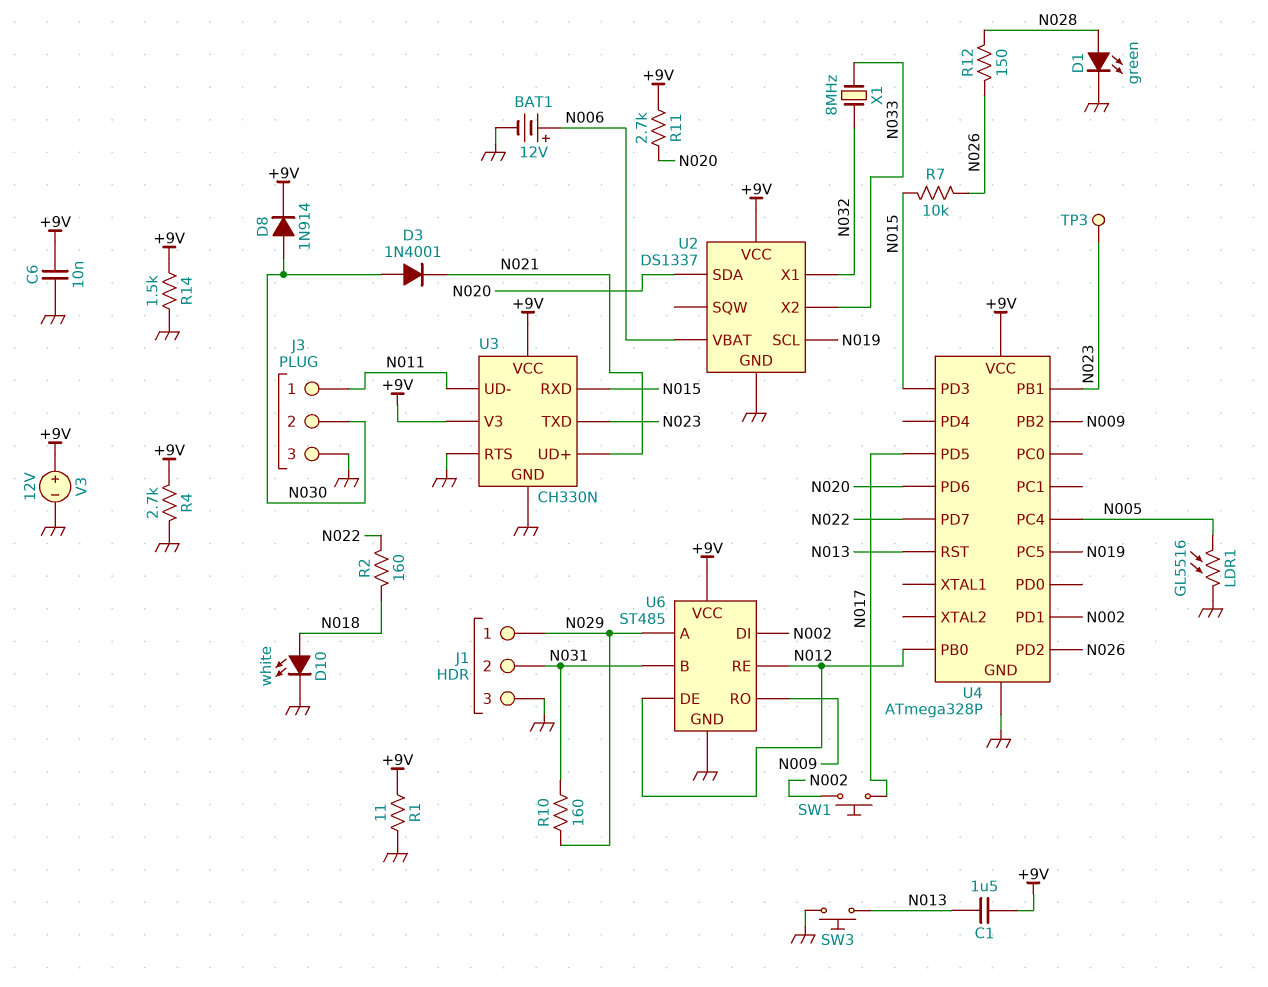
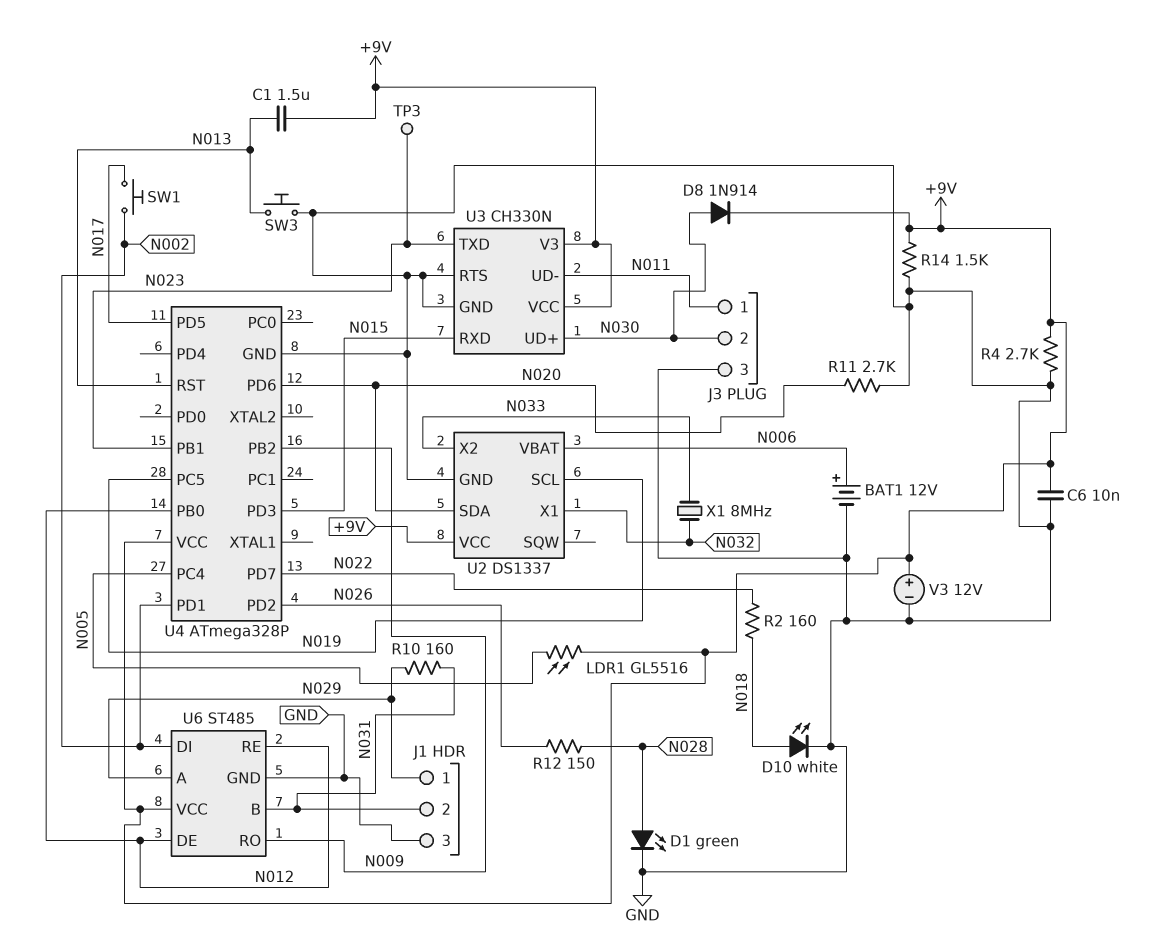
D3: diode 1N4001 (A N030, K N021) -> none
LDR1: GL5516 (GND, N005) -> GL5516 (+9V, N005)
R1: 11 (+9V, GND) -> none
R7: 10k (N015, N026) -> none
R11: 2.7k (+9V, N020) -> 2.7k (GND, N020)
U3 pin UD+: N021 -> N030

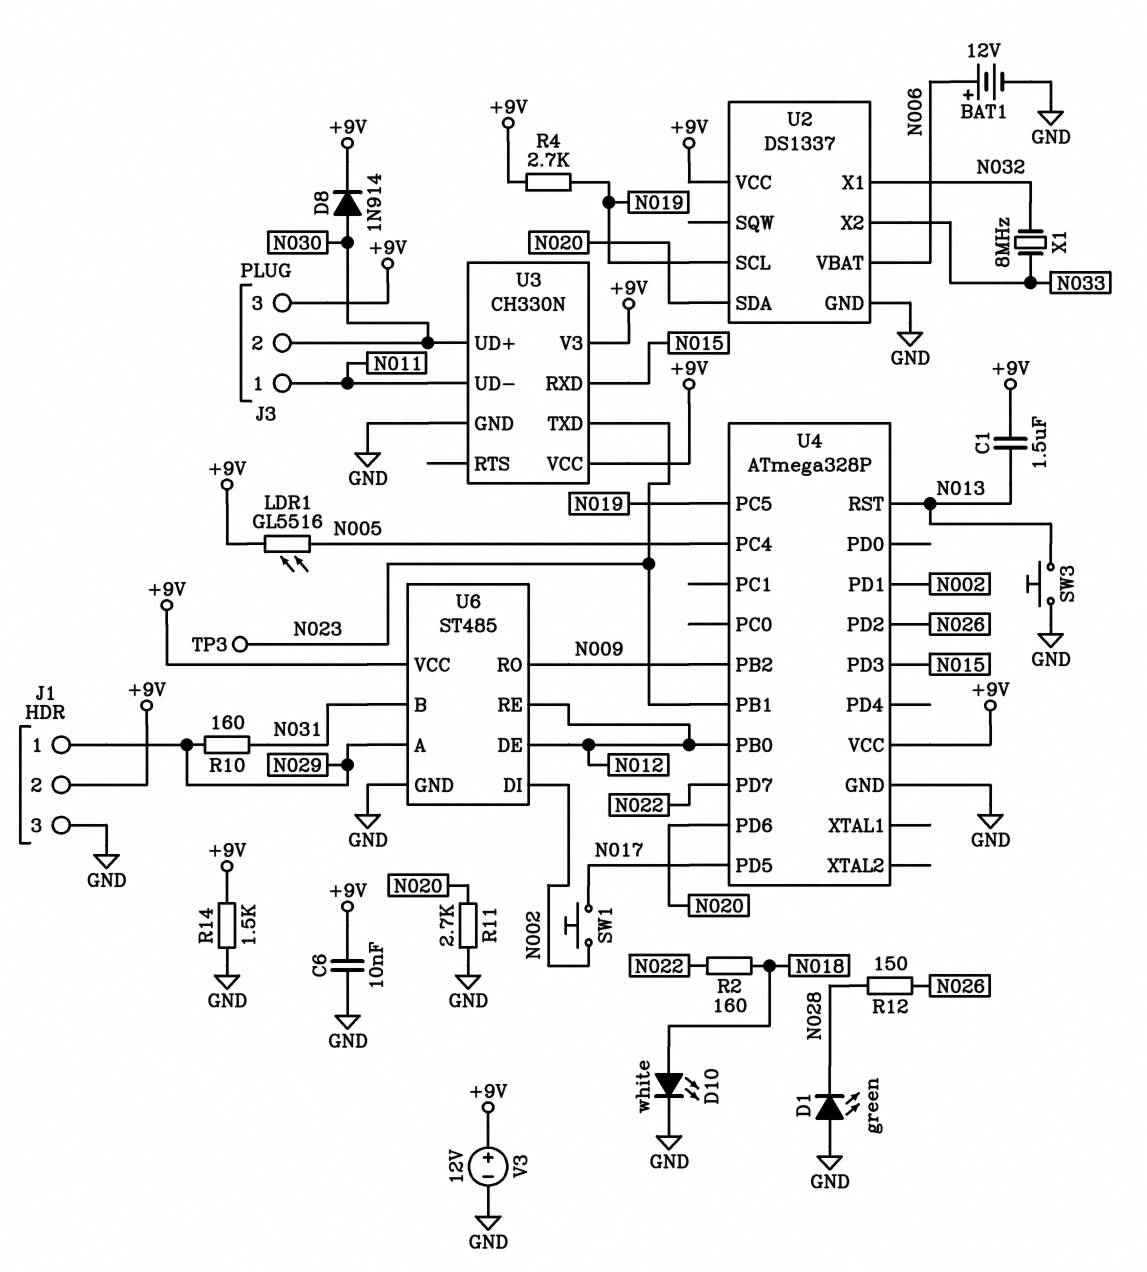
D1: LED green (A N028, K GND) -> LED green (A GND, K N028)
J1 pin 2: N031 -> +9V
J3 pin 3: GND -> +9V
R4: 2.7k (+9V, GND) -> 2.7k (+9V, N019)
U3 pin RTS: GND -> none

